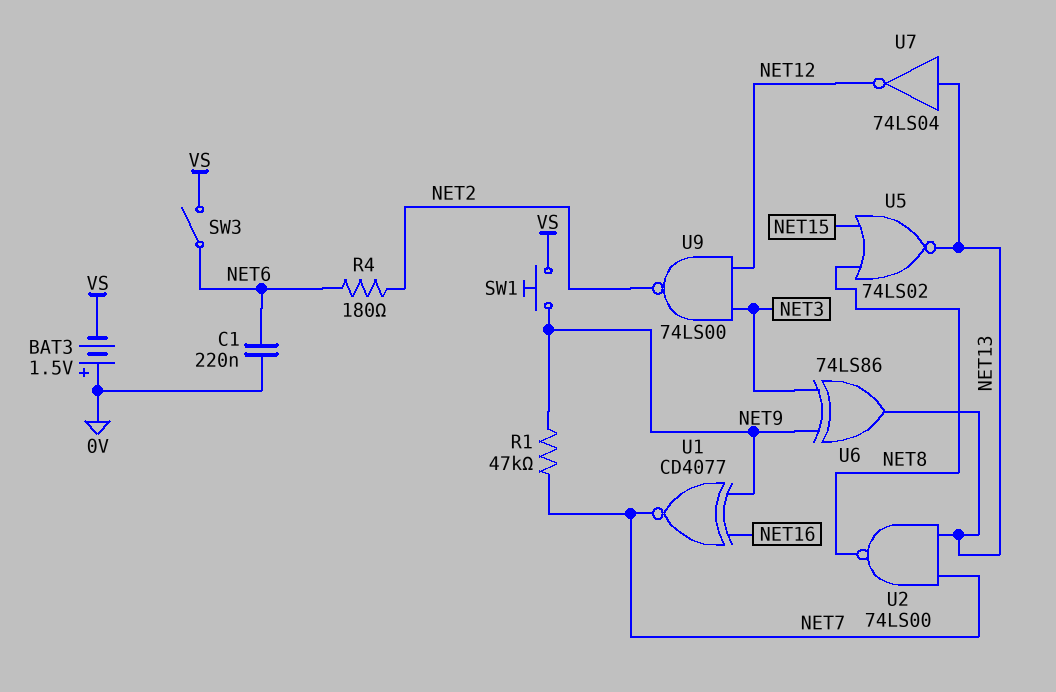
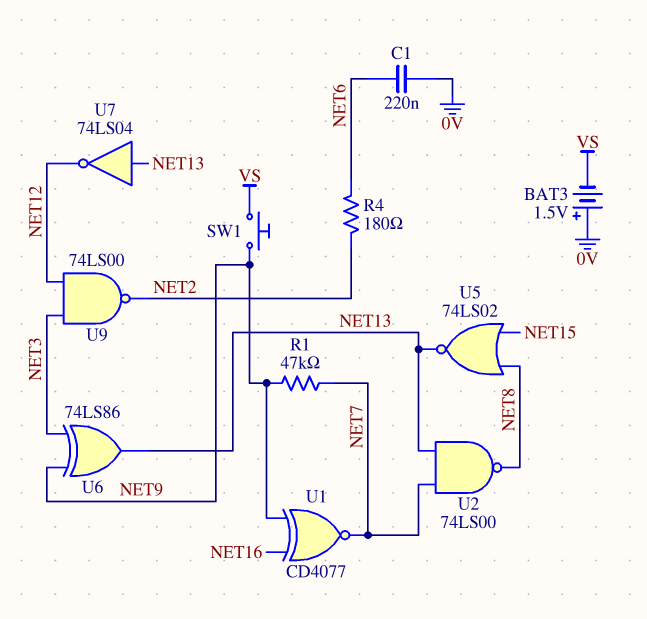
SW3: switch (NET6, VS) -> none

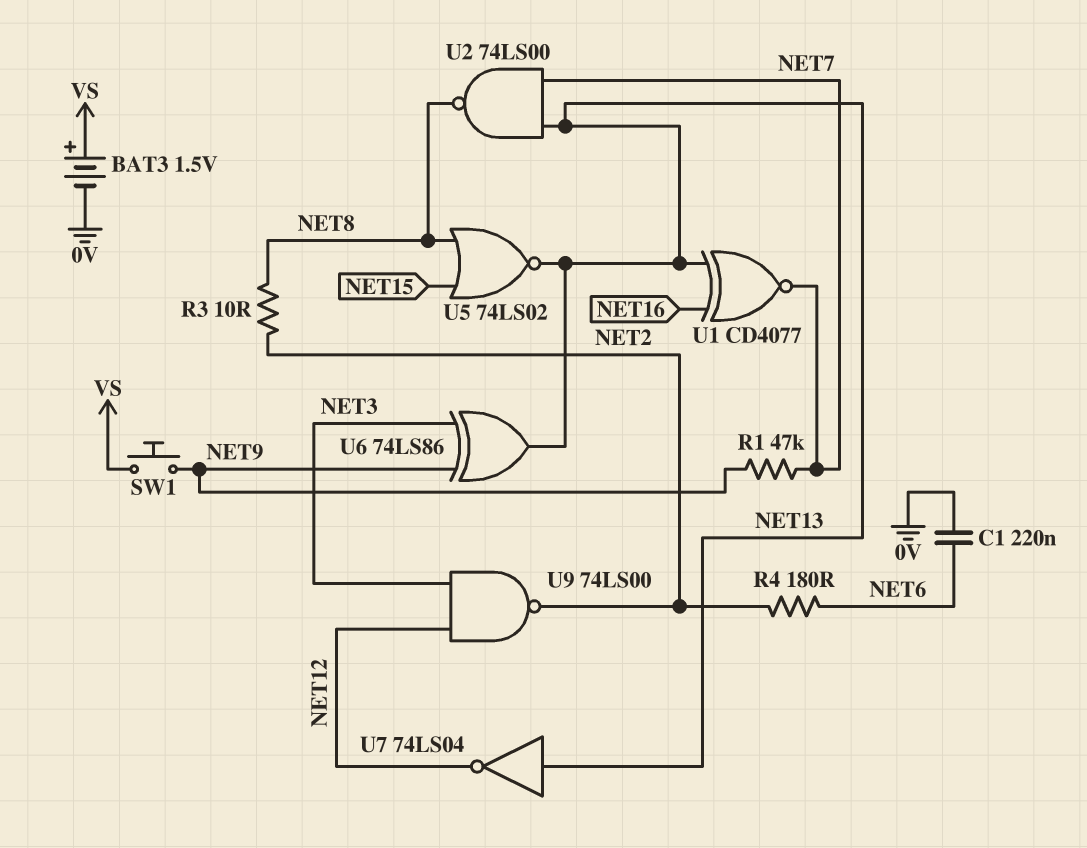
BAT3: 1.5V (plus 0V, minus VS) -> 1.5V (plus VS, minus 0V)
R3: none -> 10 (NET2, NET8)
U1: XNOR CD4077 (in NET9, in NET16, out NET7) -> XNOR CD4077 (in NET13, in NET16, out NET7)

